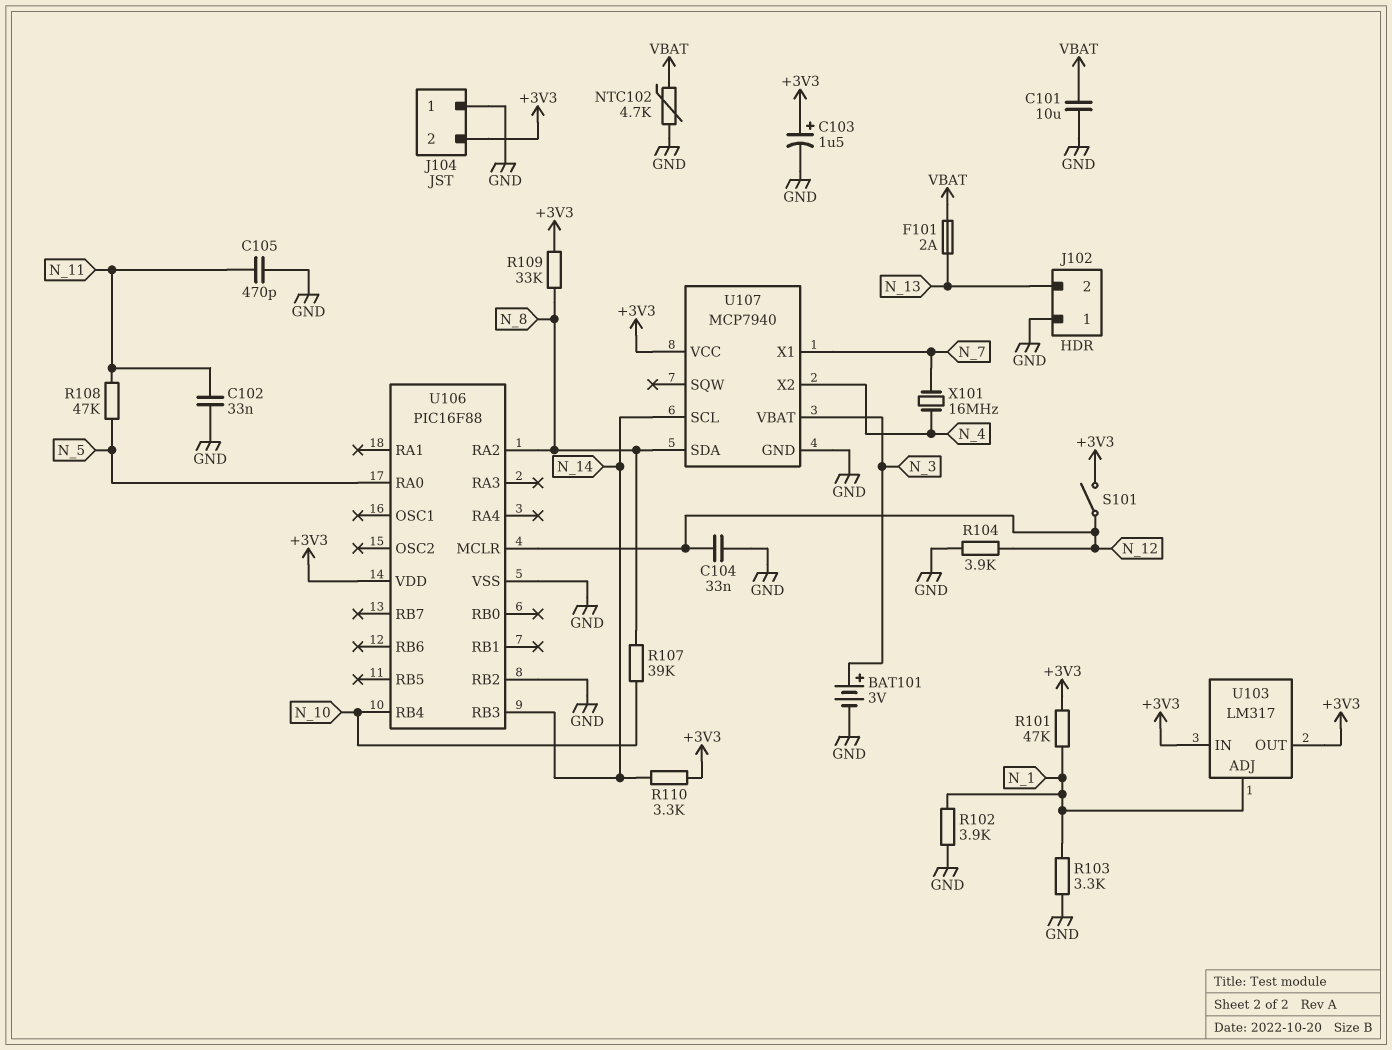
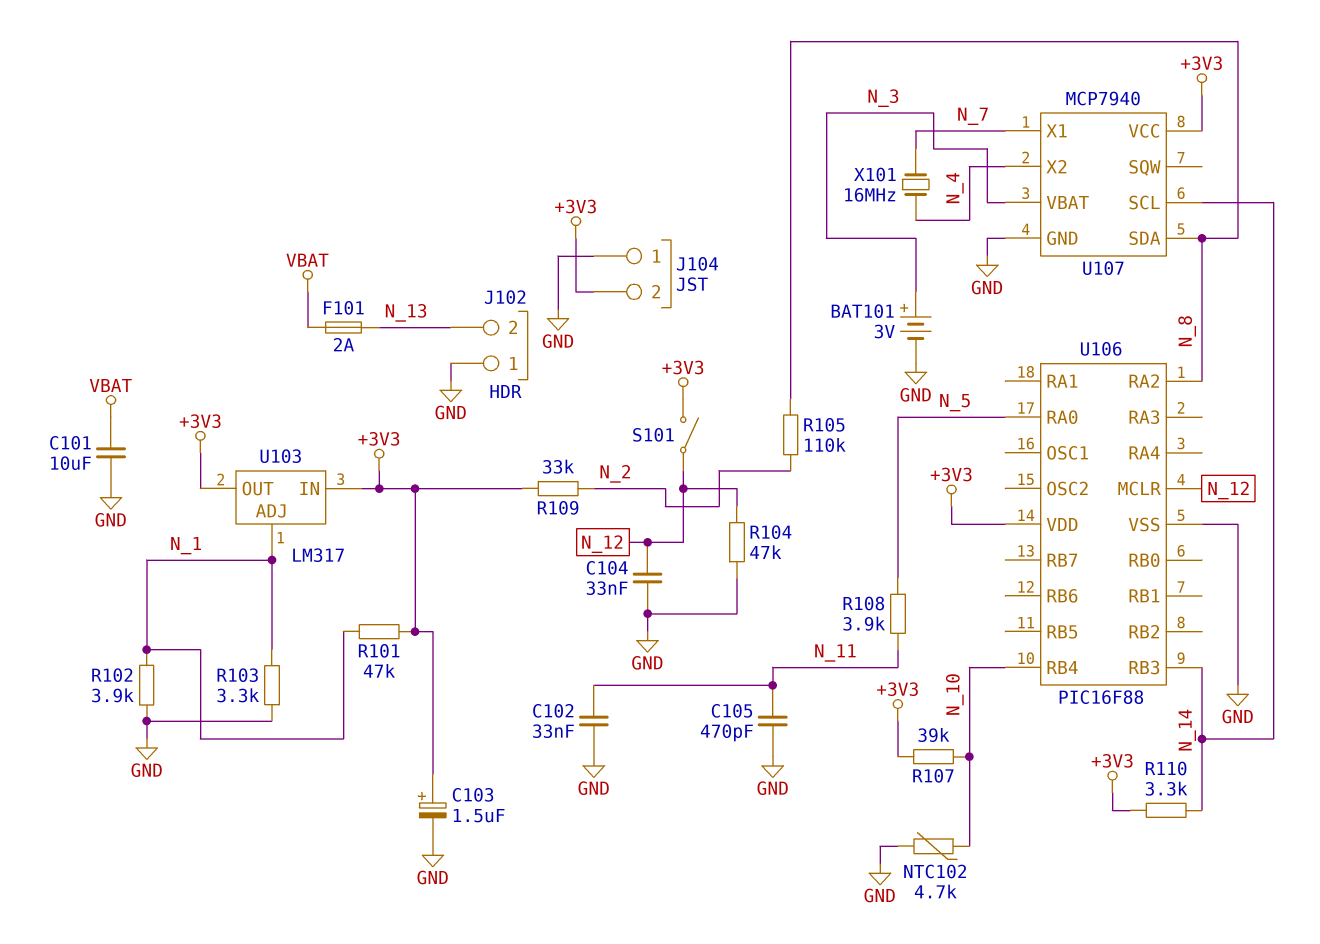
NTC102: 4.7k (GND, VBAT) -> 4.7k (GND, N_10)
R104: 3.9k (GND, N_12) -> 47k (GND, N_12)
R105: none -> 110k (N_2, N_8)
R107: 39k (N_8, N_10) -> 39k (+3V3, N_10)
R108: 47k (N_5, N_11) -> 3.9k (N_5, N_11)
R109: 33k (+3V3, N_8) -> 33k (+3V3, N_2)
U106 pin RB2: GND -> none

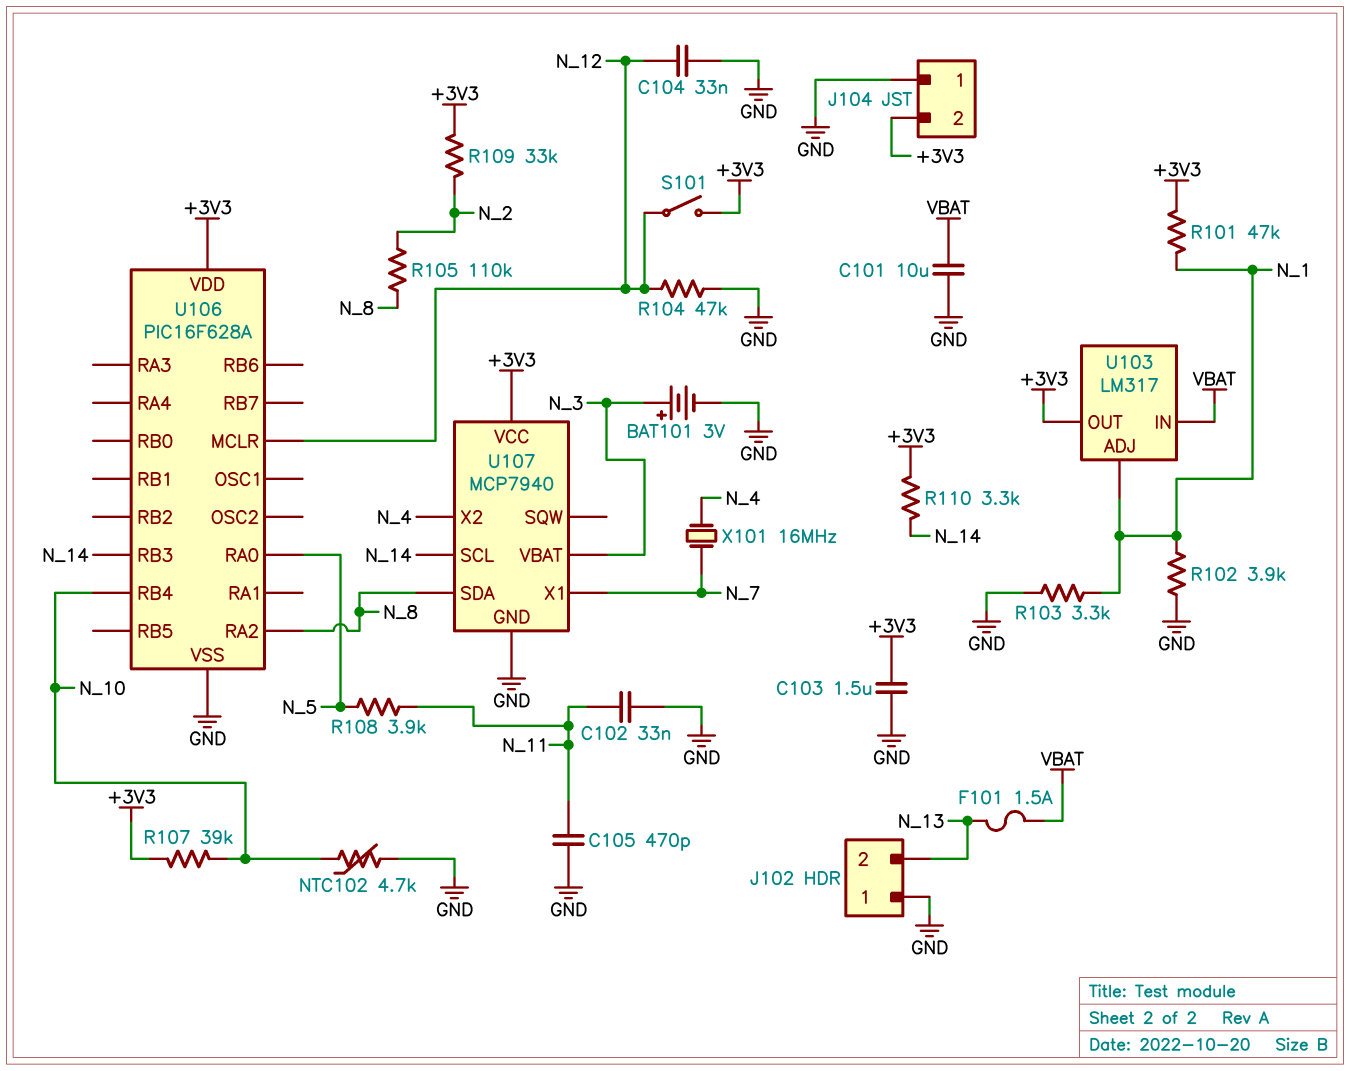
C103: 1.5uF (plus +3V3, minus GND) -> 1.5uF (+3V3, GND)
F101: 2A (N_13, VBAT) -> 1.5A (N_13, VBAT)
U103 pin IN: +3V3 -> VBAT
U106: PIC16F88 -> PIC16F628A

